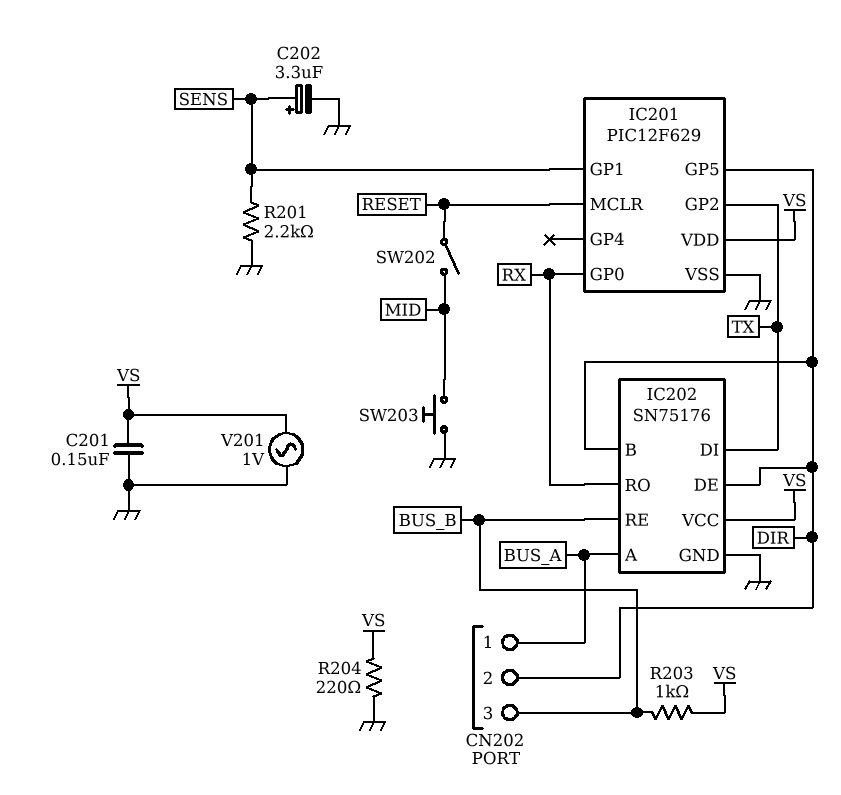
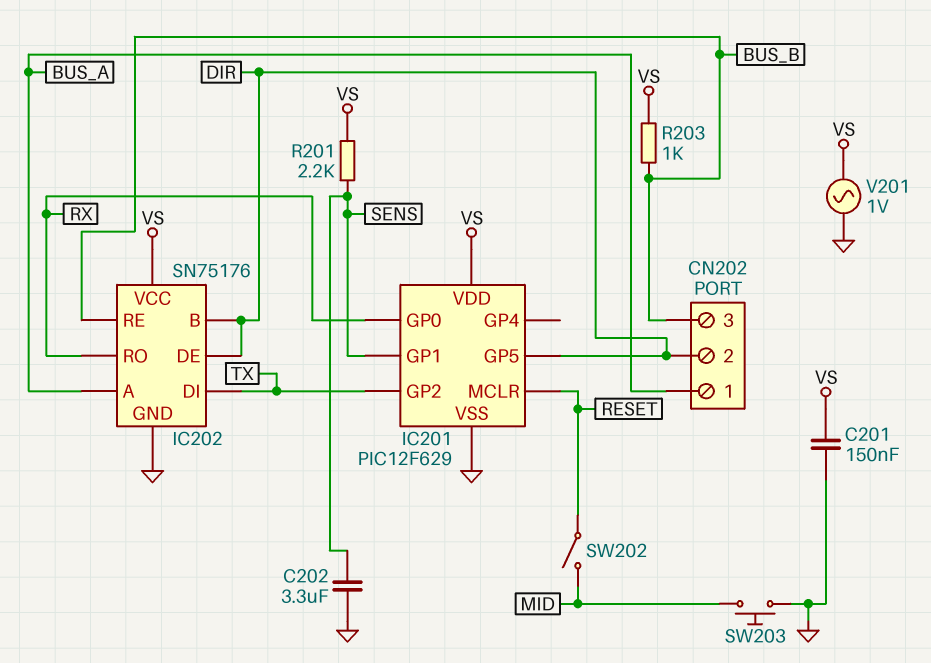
C202: 3.3uF (plus SENS, minus GND) -> 3.3uF (GND, SENS)
R201: 2.2k (GND, SENS) -> 2.2k (SENS, VS)
R204: 220 (GND, VS) -> none

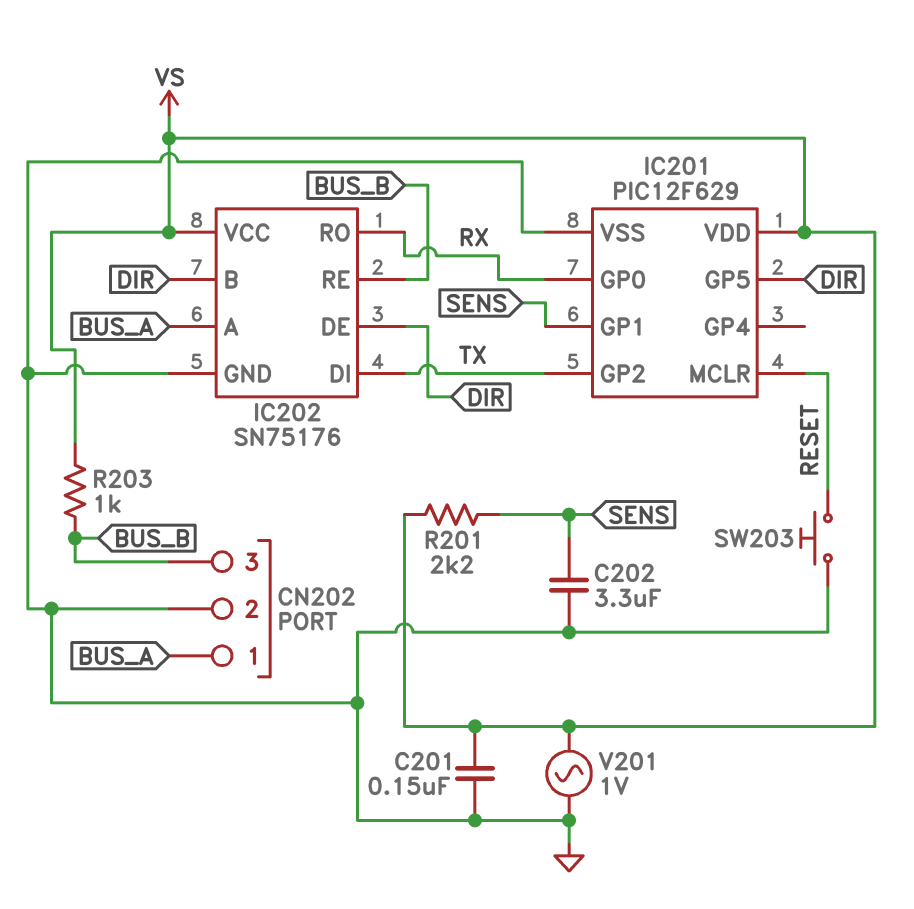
CN202 pin 2: DIR -> GND
SW202: switch (MID, RESET) -> none
SW203: button (GND, MID) -> button (GND, RESET)

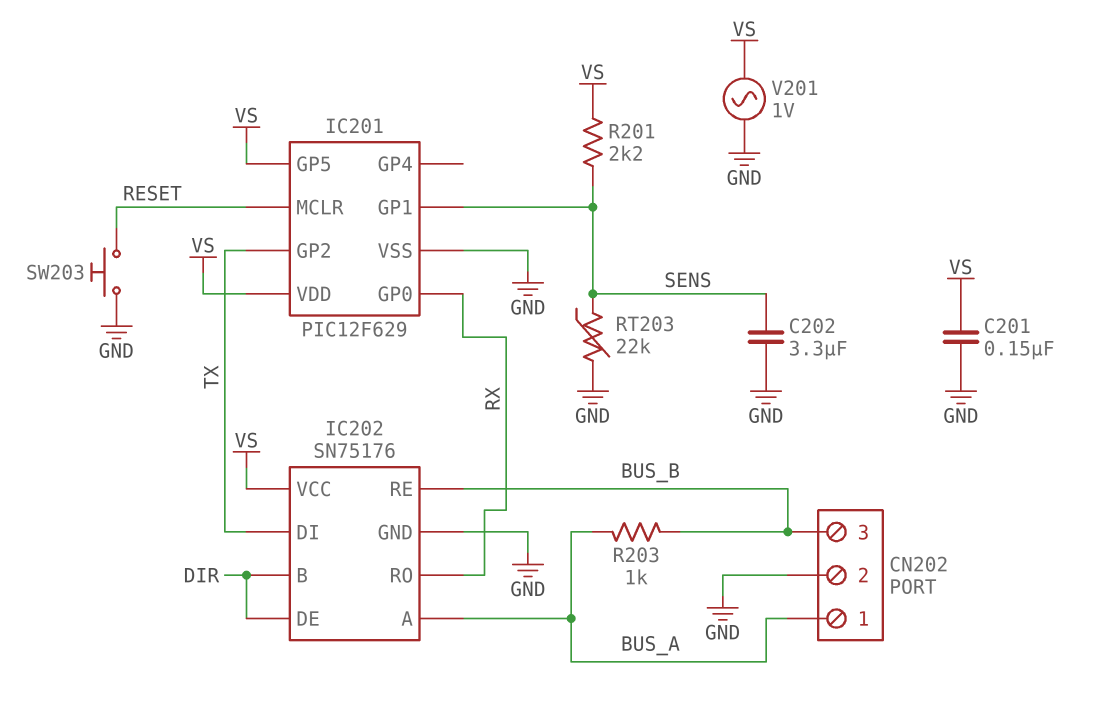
IC201 pin GP5: DIR -> VS
R203: 1k (BUS_B, VS) -> 1k (BUS_A, BUS_B)
RT203: none -> 22k (GND, SENS)

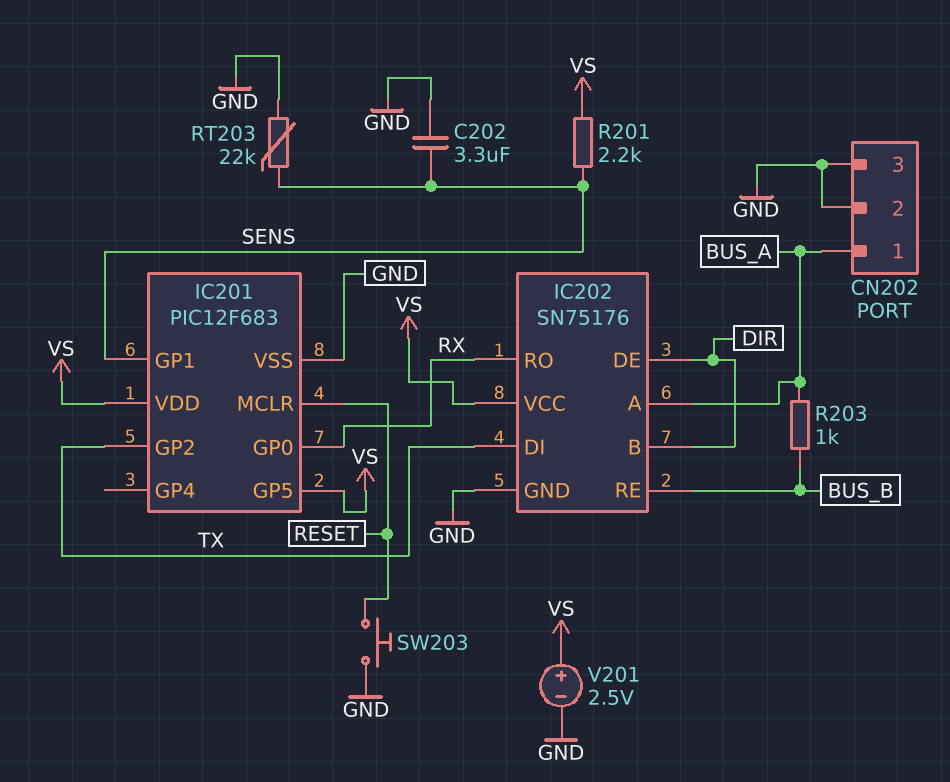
C201: 150nF (GND, VS) -> none
CN202 pin 3: BUS_B -> GND
IC201: PIC12F629 -> PIC12F683
V201: AC 1V (GND, VS) -> 2.5V (plus VS, minus GND)

